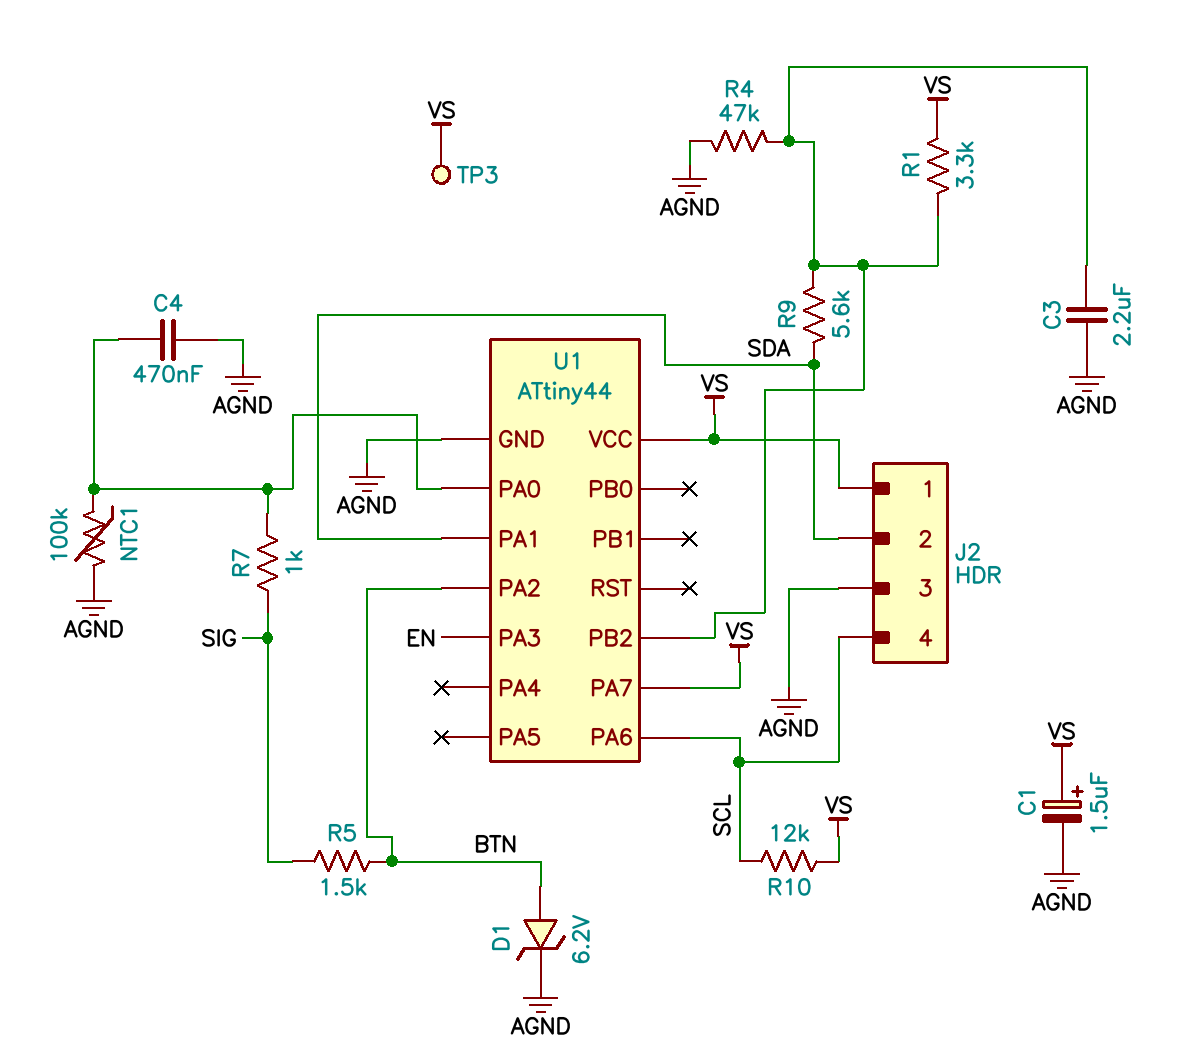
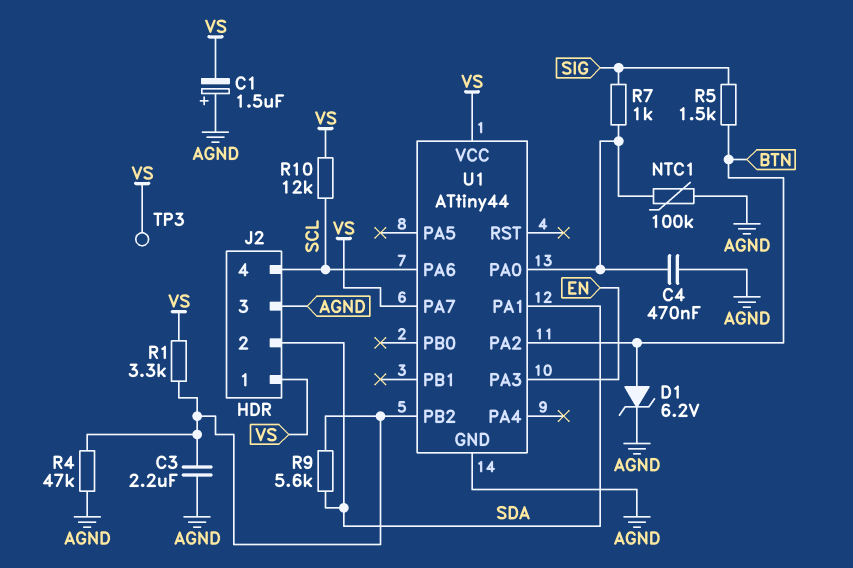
C1: 1.5uF (plus VS, minus AGND) -> 1.5uF (plus AGND, minus VS)

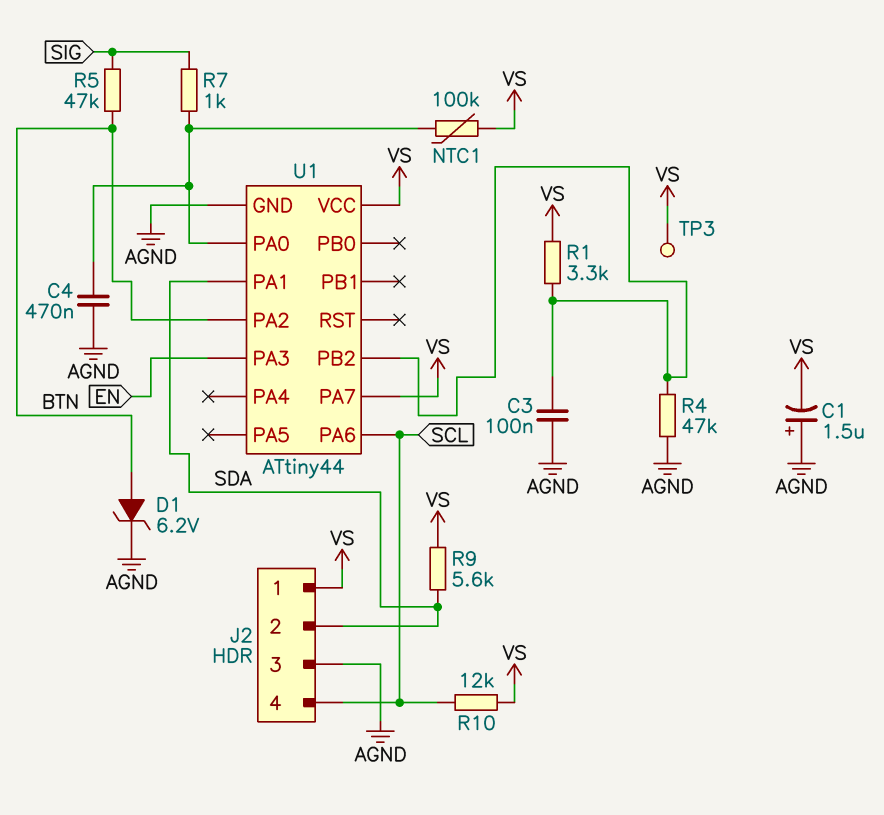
C3: 2.2uF (AGND, U1/PB2) -> 100nF (AGND, U1/PB2)
NTC1: 100k (AGND, U1/PA0) -> 100k (U1/PA0, VS)
R5: 1.5k (BTN, SIG) -> 47k (BTN, SIG)
R9: 5.6k (SDA, U1/PB2) -> 5.6k (SDA, VS)

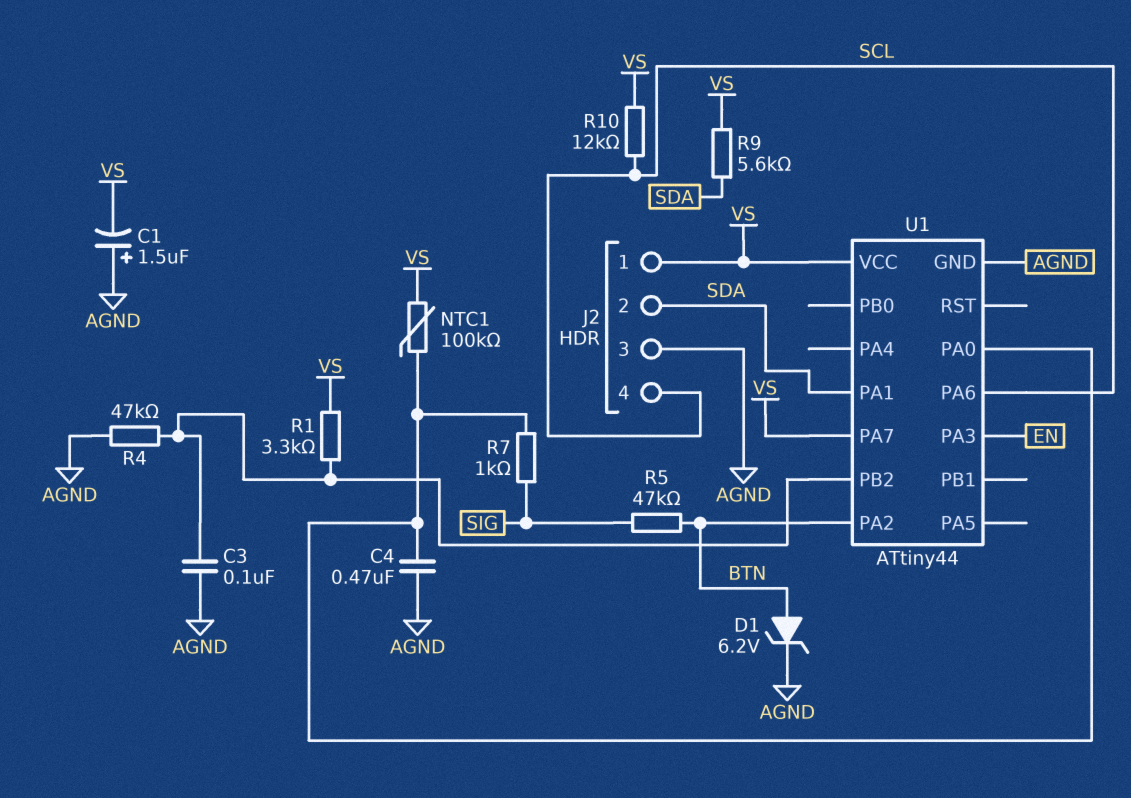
TP3: test point (VS) -> none

